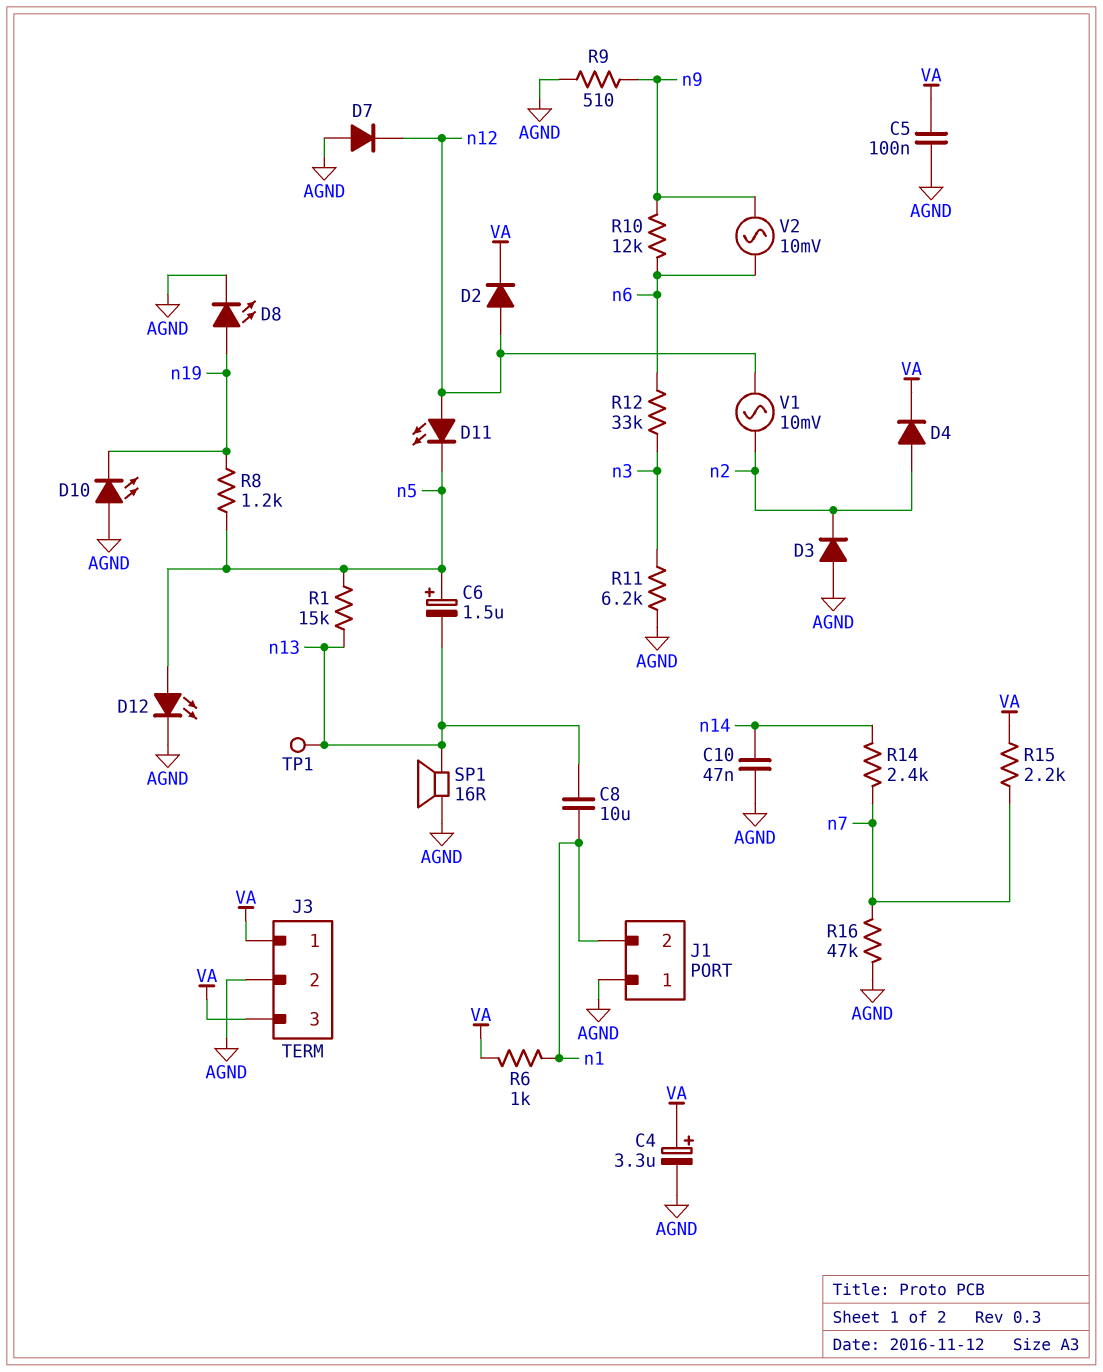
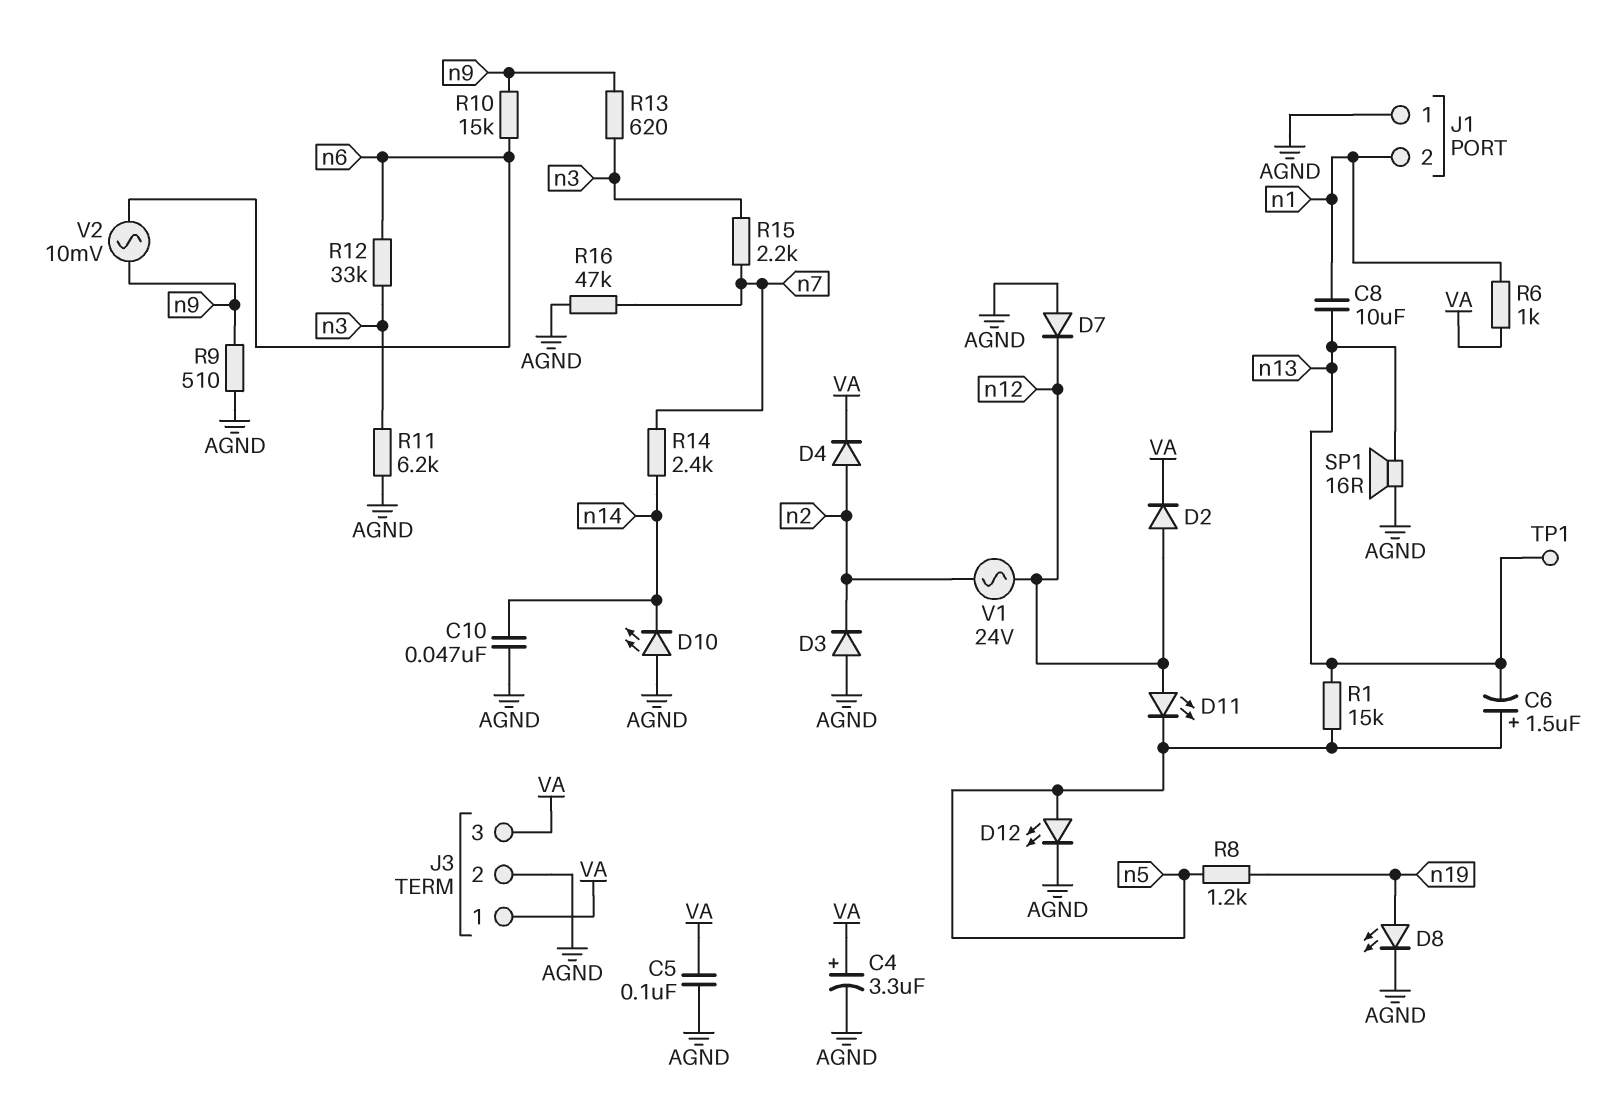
D10: LED (A AGND, K n19) -> LED (A AGND, K n14)
R10: 12k (n6, n9) -> 15k (n6, n9)
R13: none -> 620 (n3, n9)
R15: 2.2k (VA, n7) -> 2.2k (n3, n7)
V1: AC 10mV (n2, n12) -> AC 24V (n2, n12)

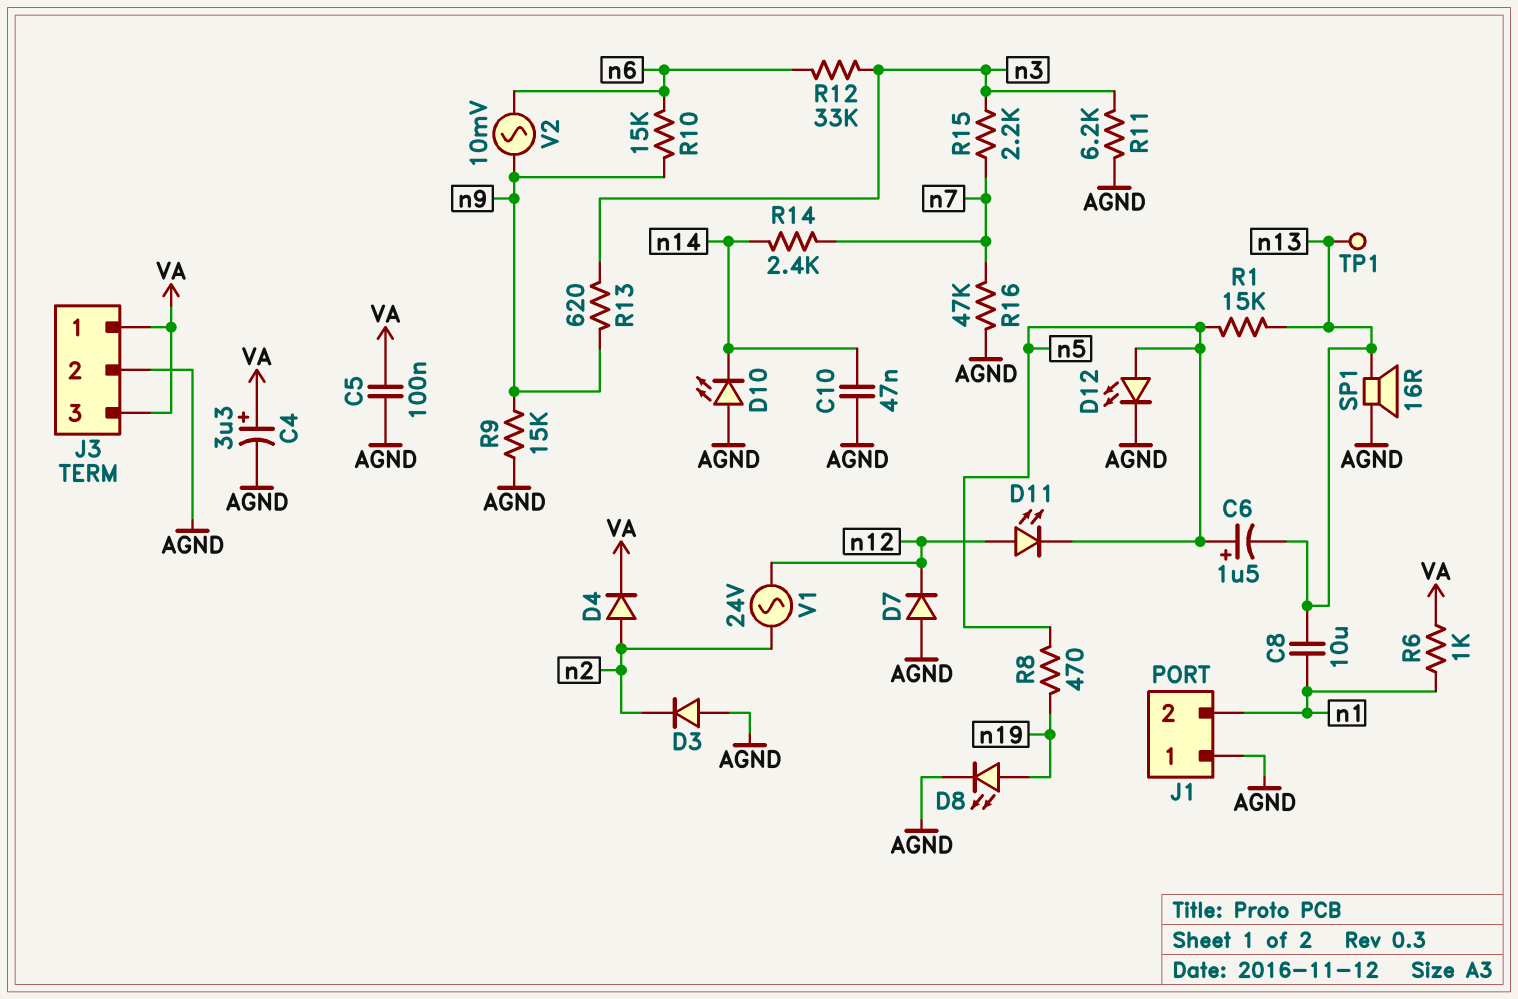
D2: diode (A n12, K VA) -> none
R8: 1.2k (n5, n19) -> 470 (n5, n19)
R9: 510 (AGND, n9) -> 15k (AGND, n9)

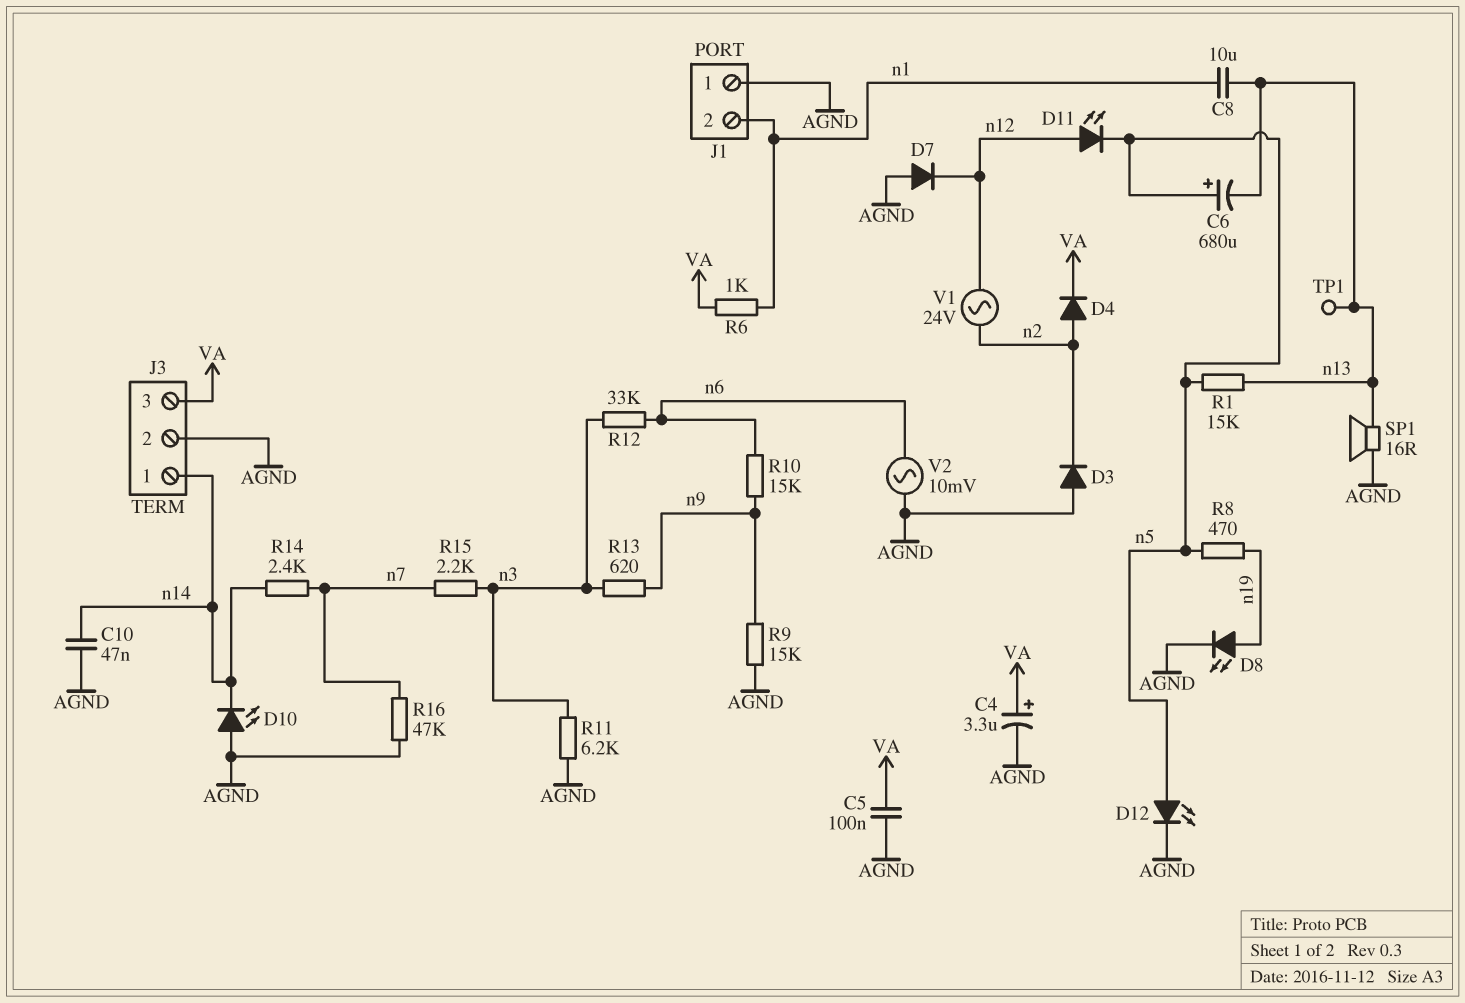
C6: 1.5uF (plus n5, minus n13) -> 680uF (plus n5, minus n13)
J3 pin 1: VA -> n14
V2: AC 10mV (n6, n9) -> AC 10mV (AGND, n6)

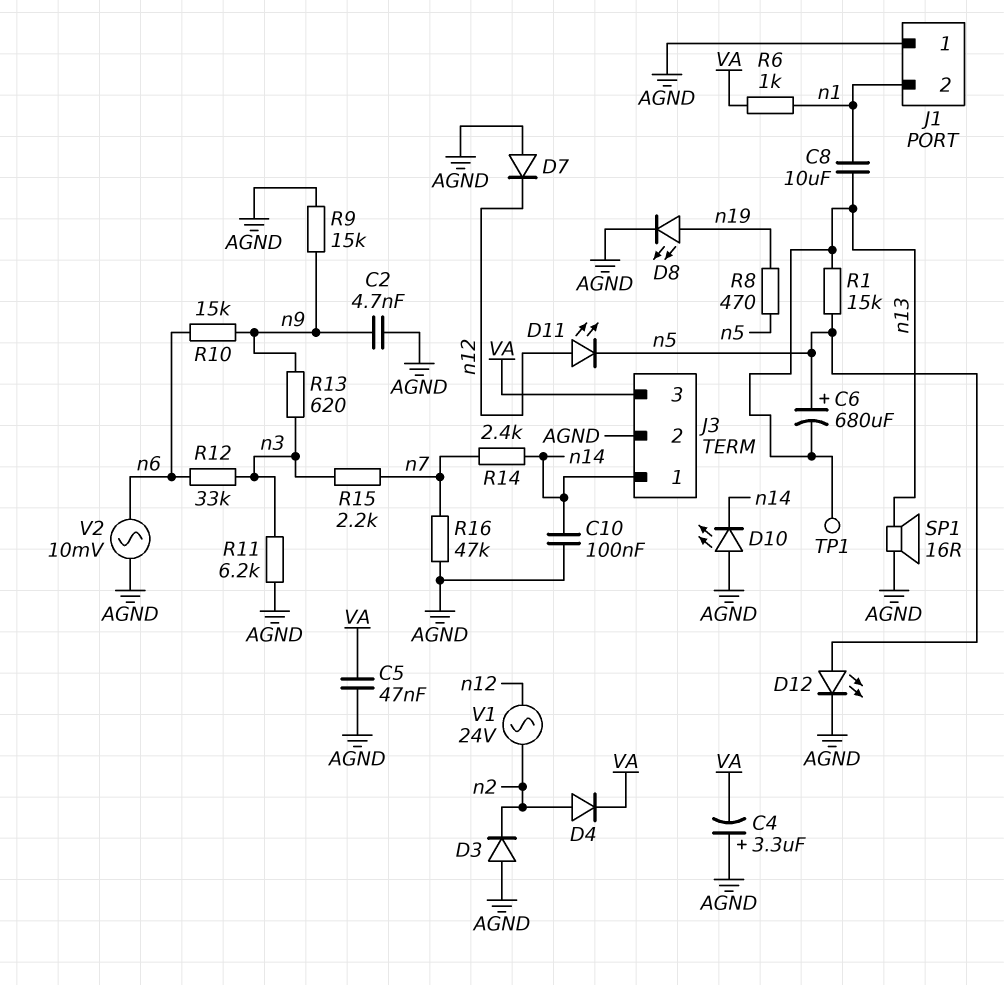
C2: none -> 4.7nF (AGND, n9)
C4: 3.3uF (plus VA, minus AGND) -> 3.3uF (plus AGND, minus VA)
C5: 100nF (AGND, VA) -> 47nF (AGND, VA)
C10: 47nF (AGND, n14) -> 100nF (AGND, n14)

